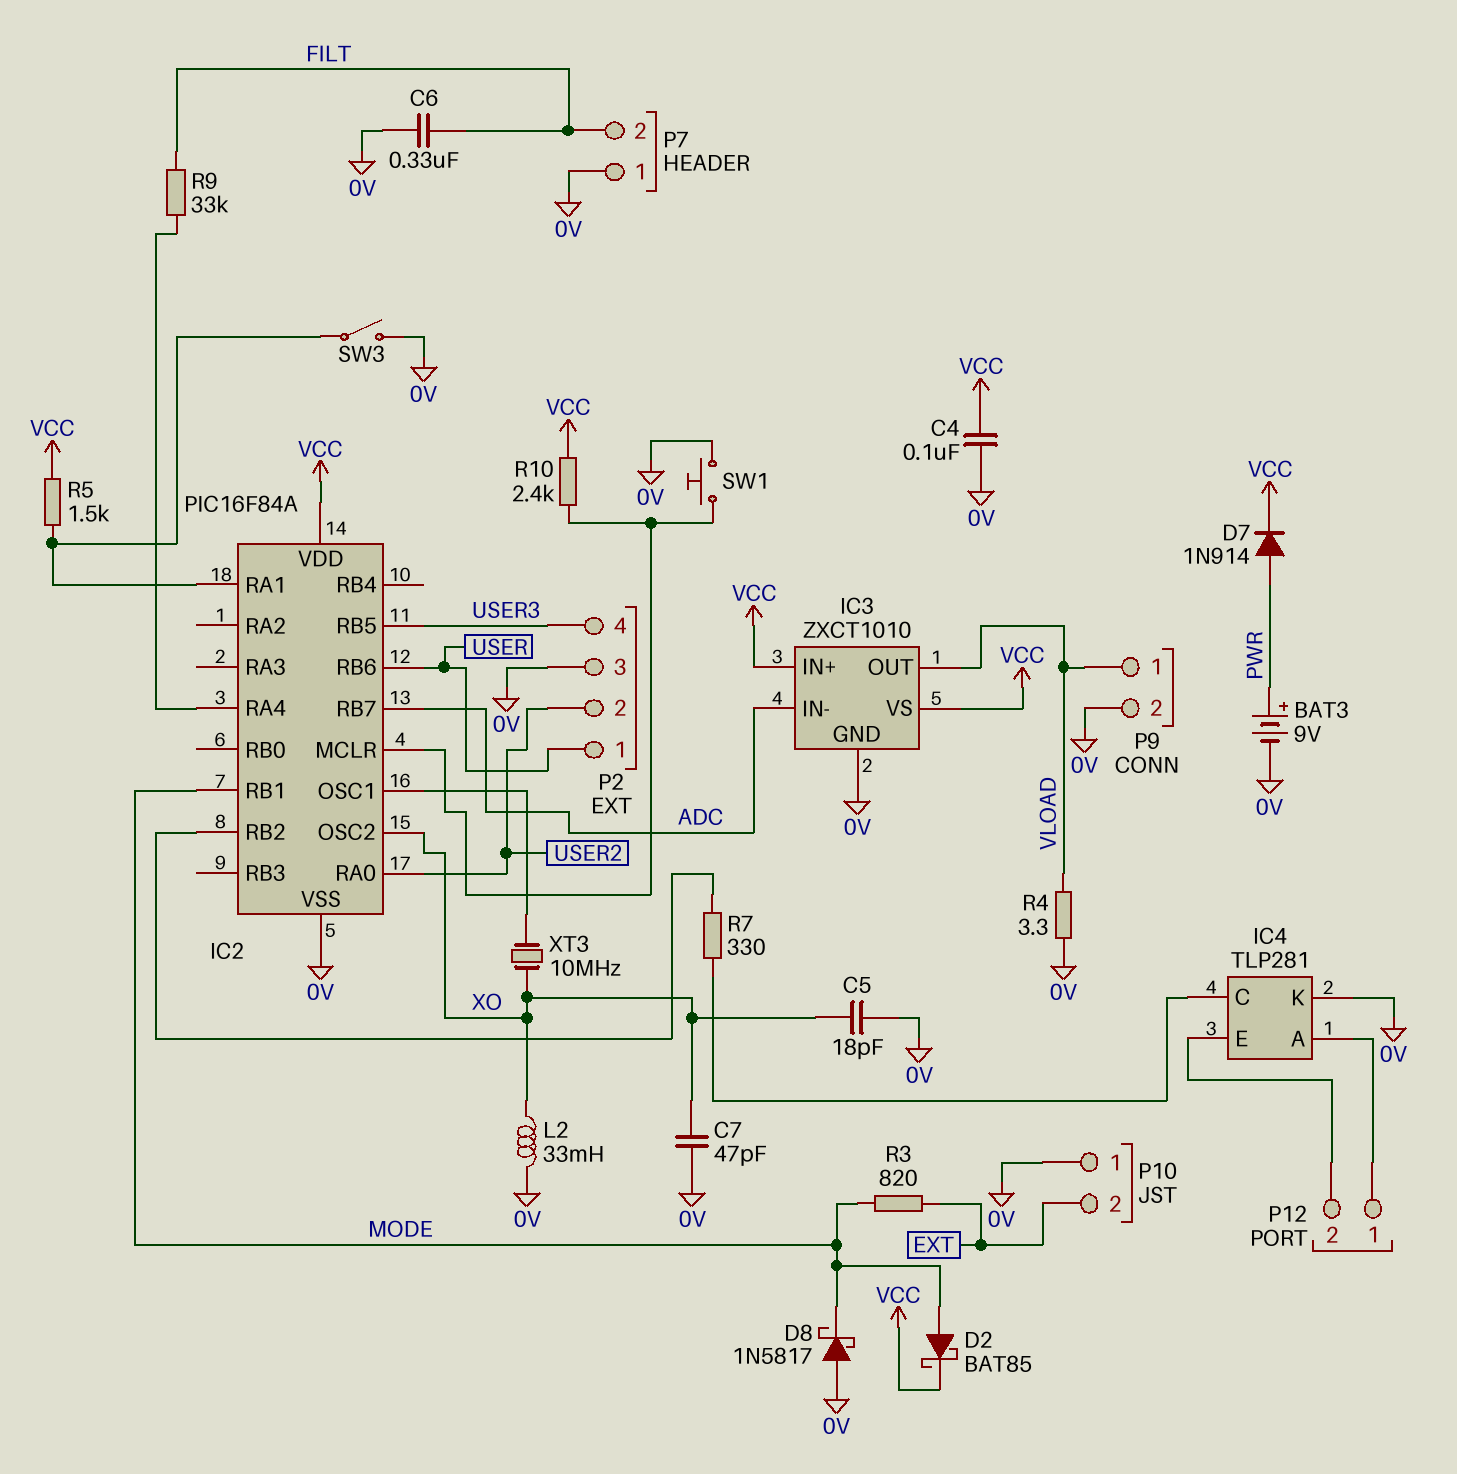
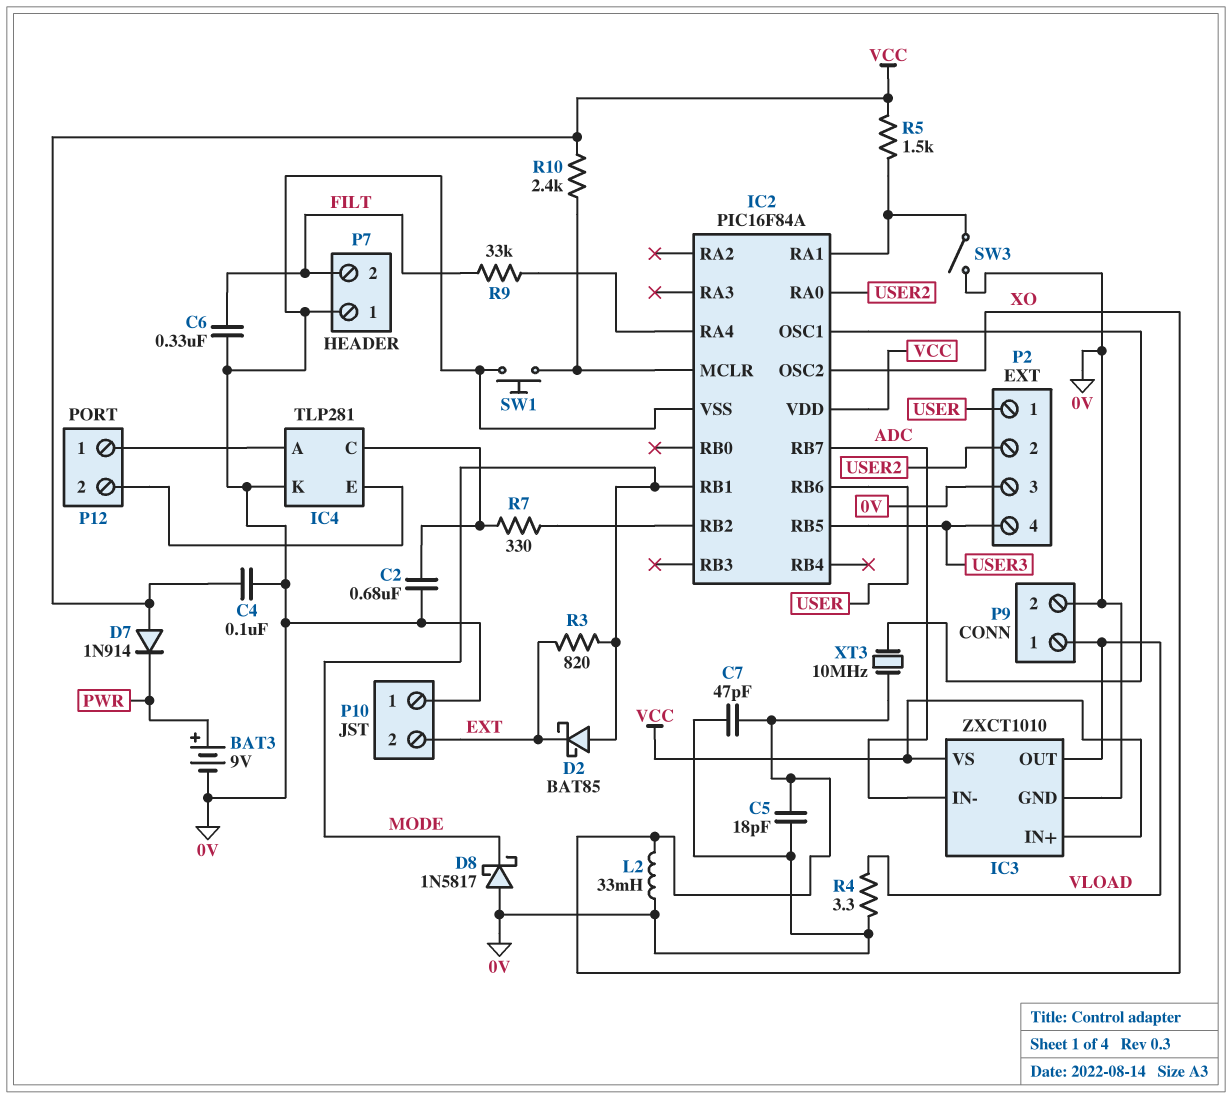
C2: none -> 680nF (0V, IC4/C)
D2: schottky BAT85 (A MODE, K VCC) -> schottky BAT85 (A MODE, K EXT)
D7: diode 1N914 (A PWR, K VCC) -> diode 1N914 (A VCC, K PWR)

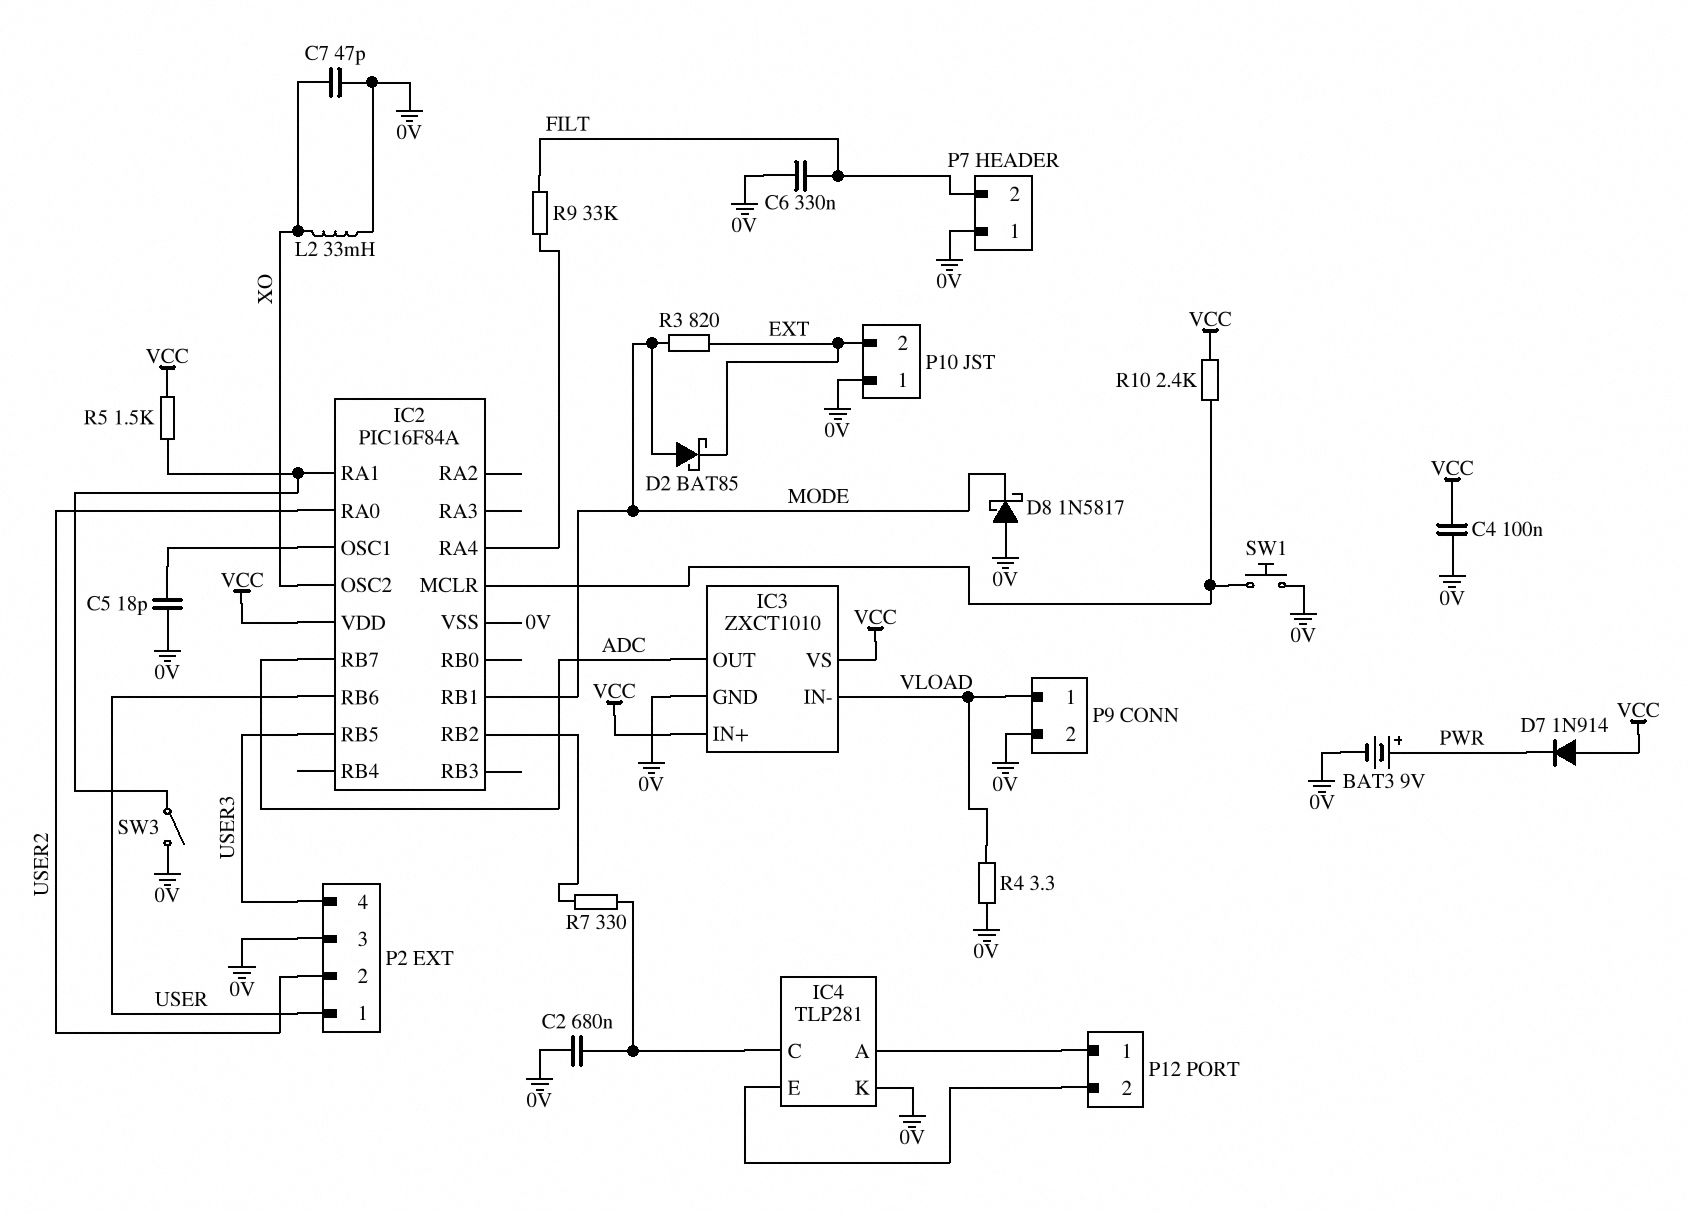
C5: 18pF (0V, XO) -> 18pF (0V, IC2/OSC1)
IC3 pin IN-: ADC -> VLOAD
IC3 pin OUT: VLOAD -> ADC
XT3: 10MHz (IC2/OSC1, XO) -> none

